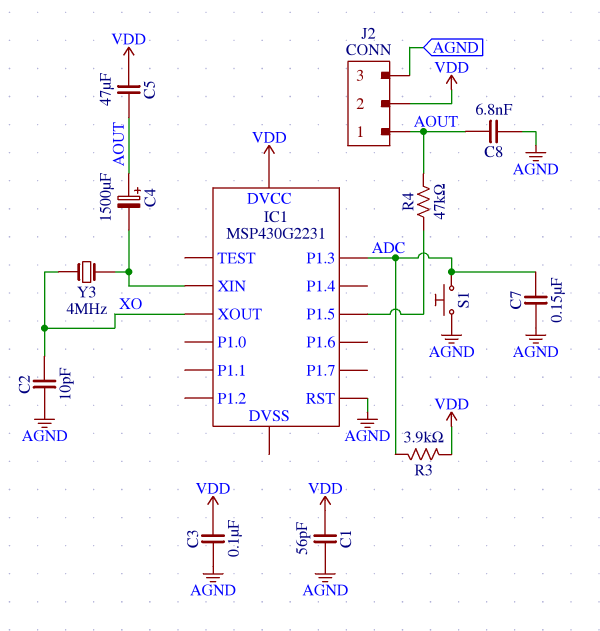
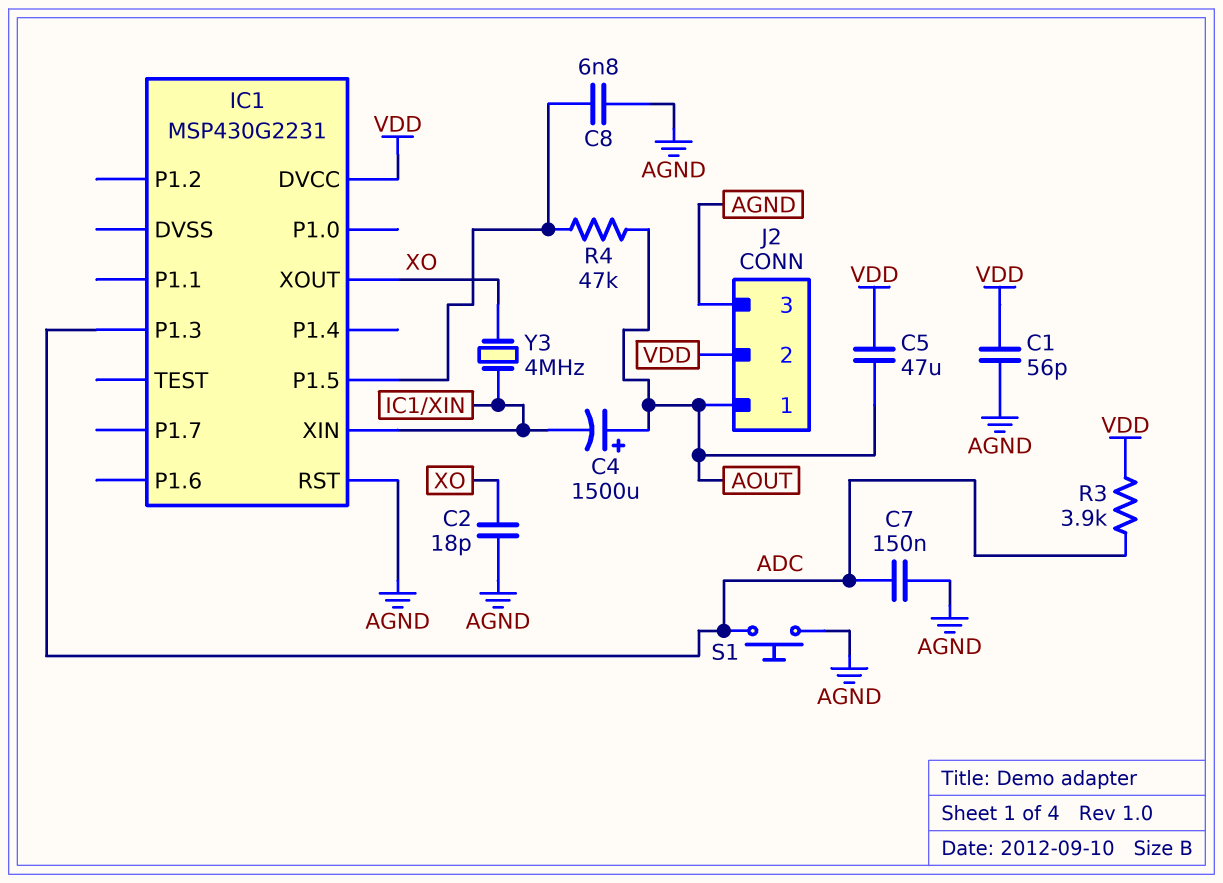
C2: 10pF (AGND, XO) -> 18pF (AGND, XO)
C3: 100nF (AGND, VDD) -> none
C8: 6.8nF (AGND, AOUT) -> 6.8nF (AGND, IC1/P1.5)

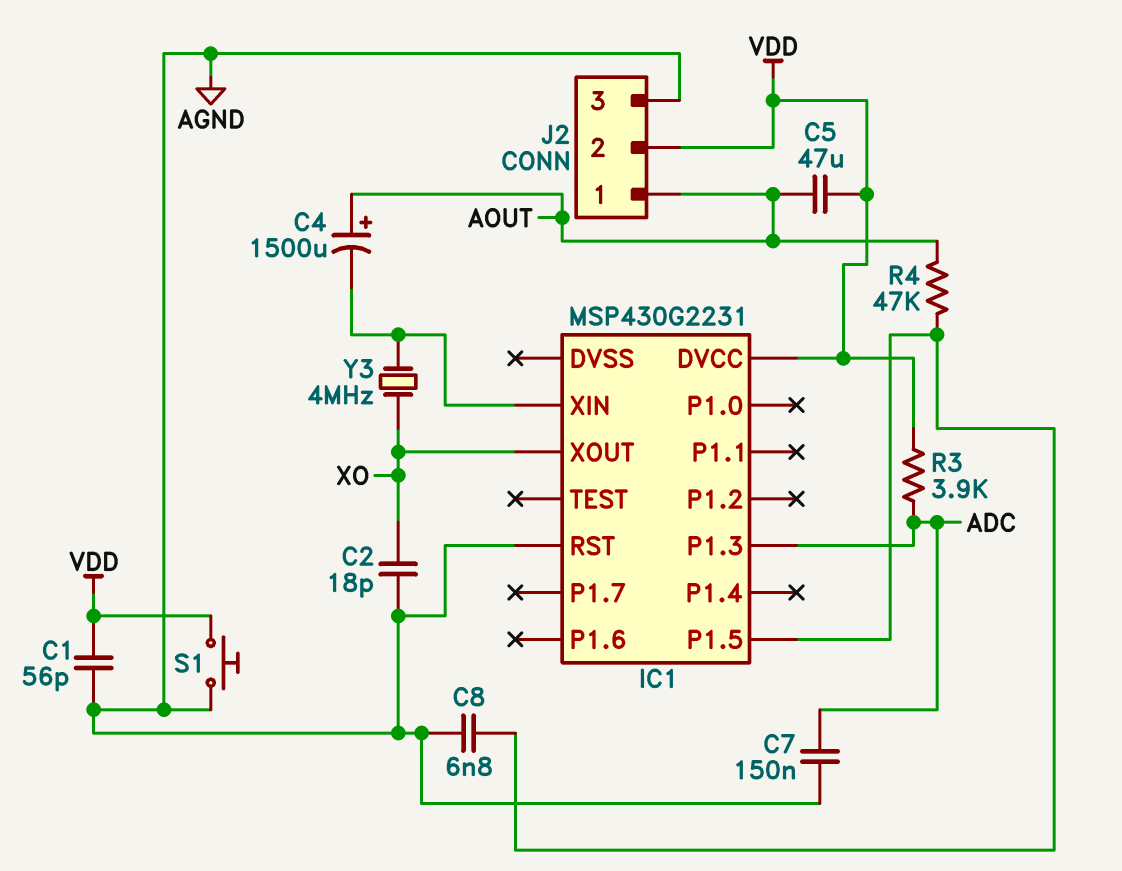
S1: button (ADC, AGND) -> button (AGND, VDD)

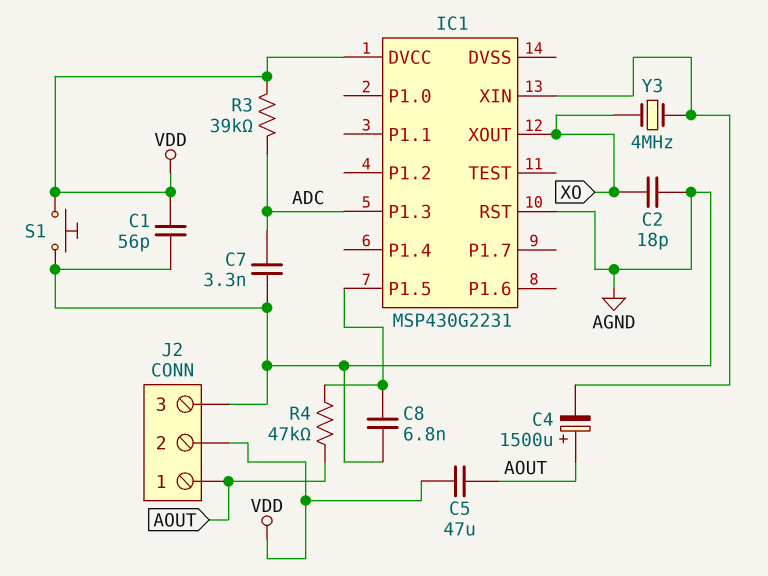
C7: 150nF (ADC, AGND) -> 3.3nF (ADC, AGND)
R3: 3.9k (ADC, VDD) -> 39k (ADC, VDD)

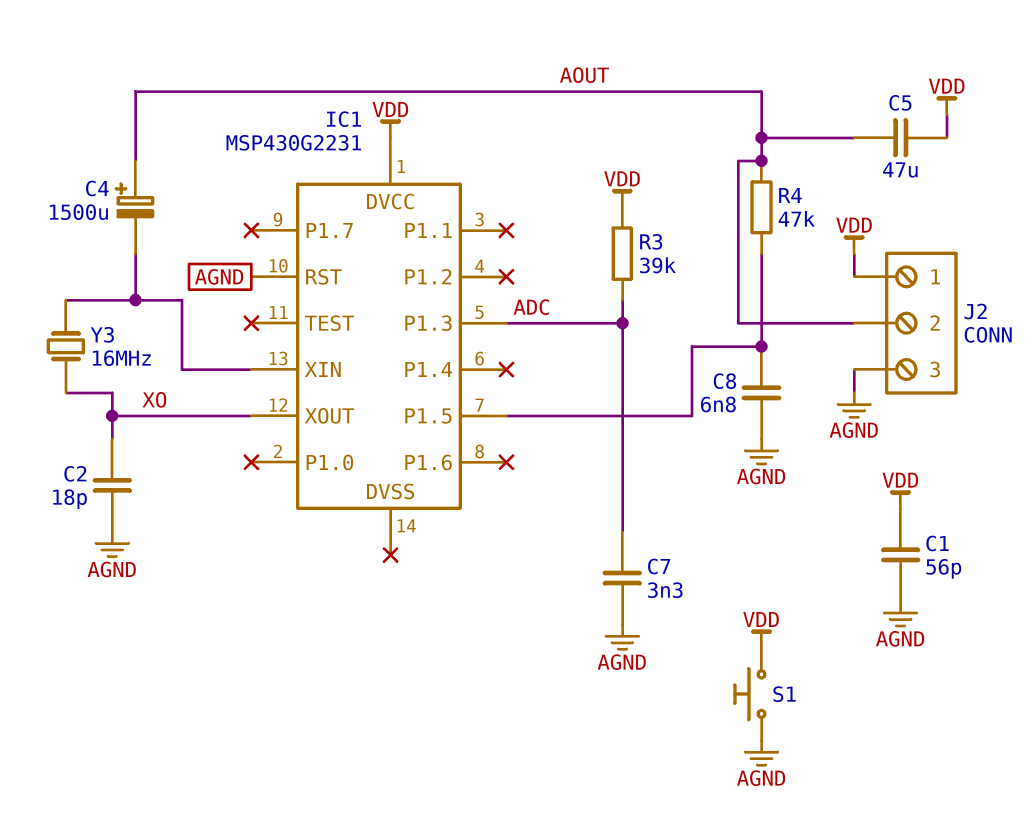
J2 pin 1: AOUT -> VDD
J2 pin 2: VDD -> AOUT
Y3: 4MHz (IC1/XIN, XO) -> 16MHz (IC1/XIN, XO)

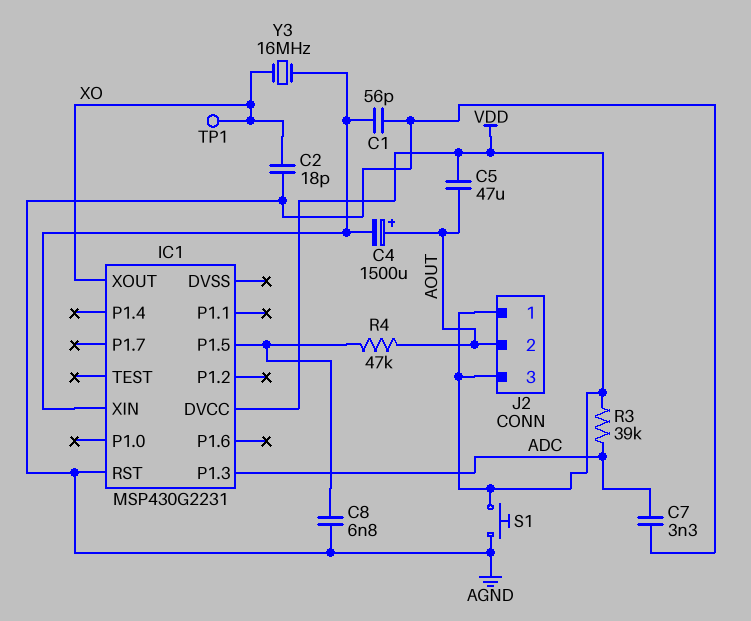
C1: 56pF (AGND, VDD) -> 56pF (AGND, IC1/XIN)
J2 pin 3: AGND -> VDD
TP1: none -> test point (XO)

